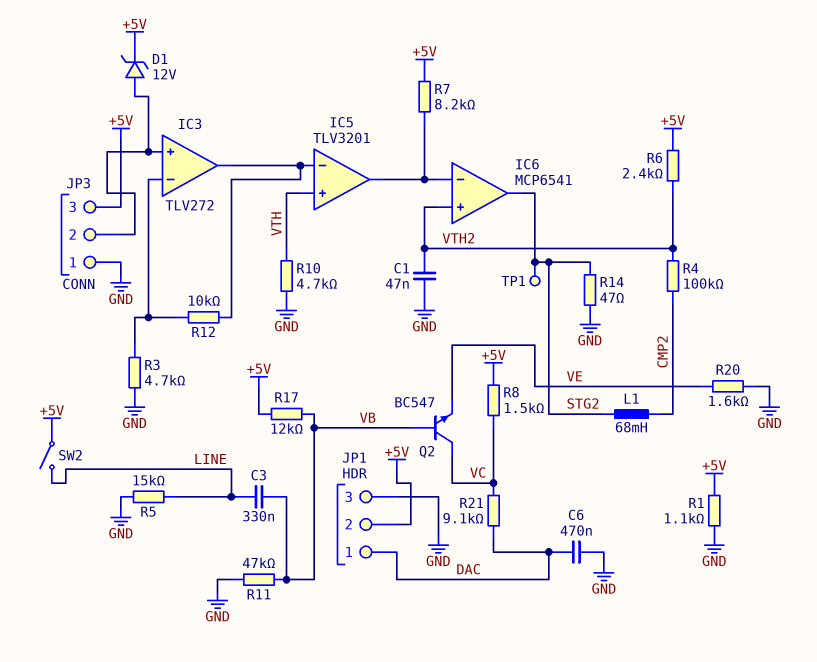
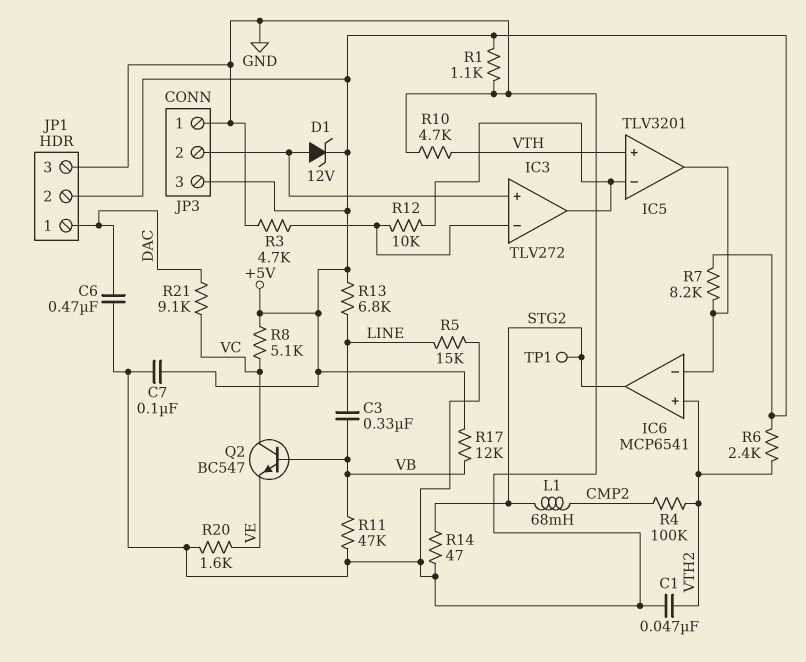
C7: none -> 100nF (+5V, GND)
R8: 1.5k (+5V, VC) -> 5.1k (+5V, VC)
R13: none -> 6.8k (+5V, LINE)
SW2: switch (+5V, LINE) -> none

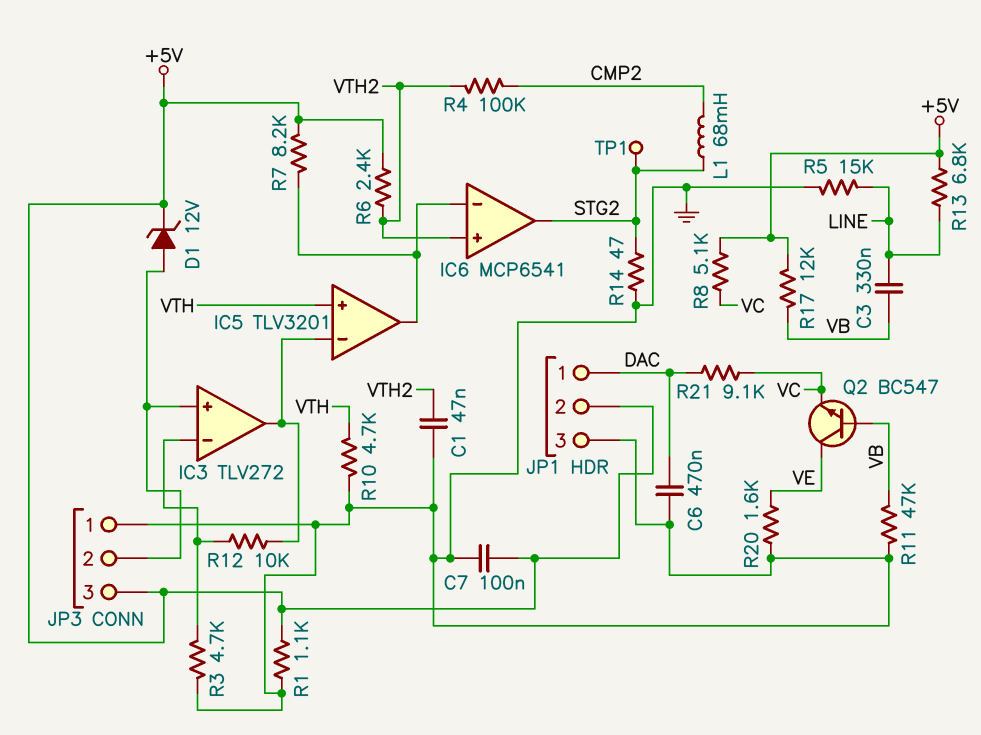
Q2: NPN BC547 (B VB, C VC, E VE) -> NPN BC547 (B VB, C VE, E VC)

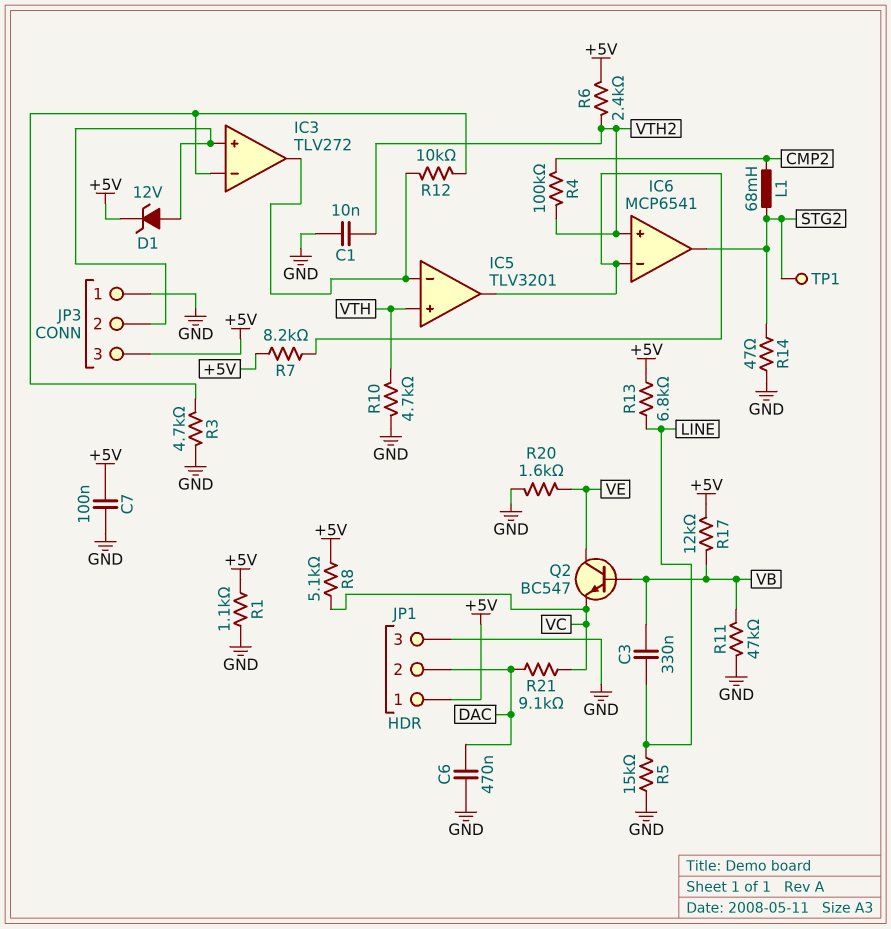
C1: 47nF (GND, VTH2) -> 10nF (GND, VTH2)
JP1 pin 1: DAC -> +5V
JP1 pin 2: +5V -> DAC

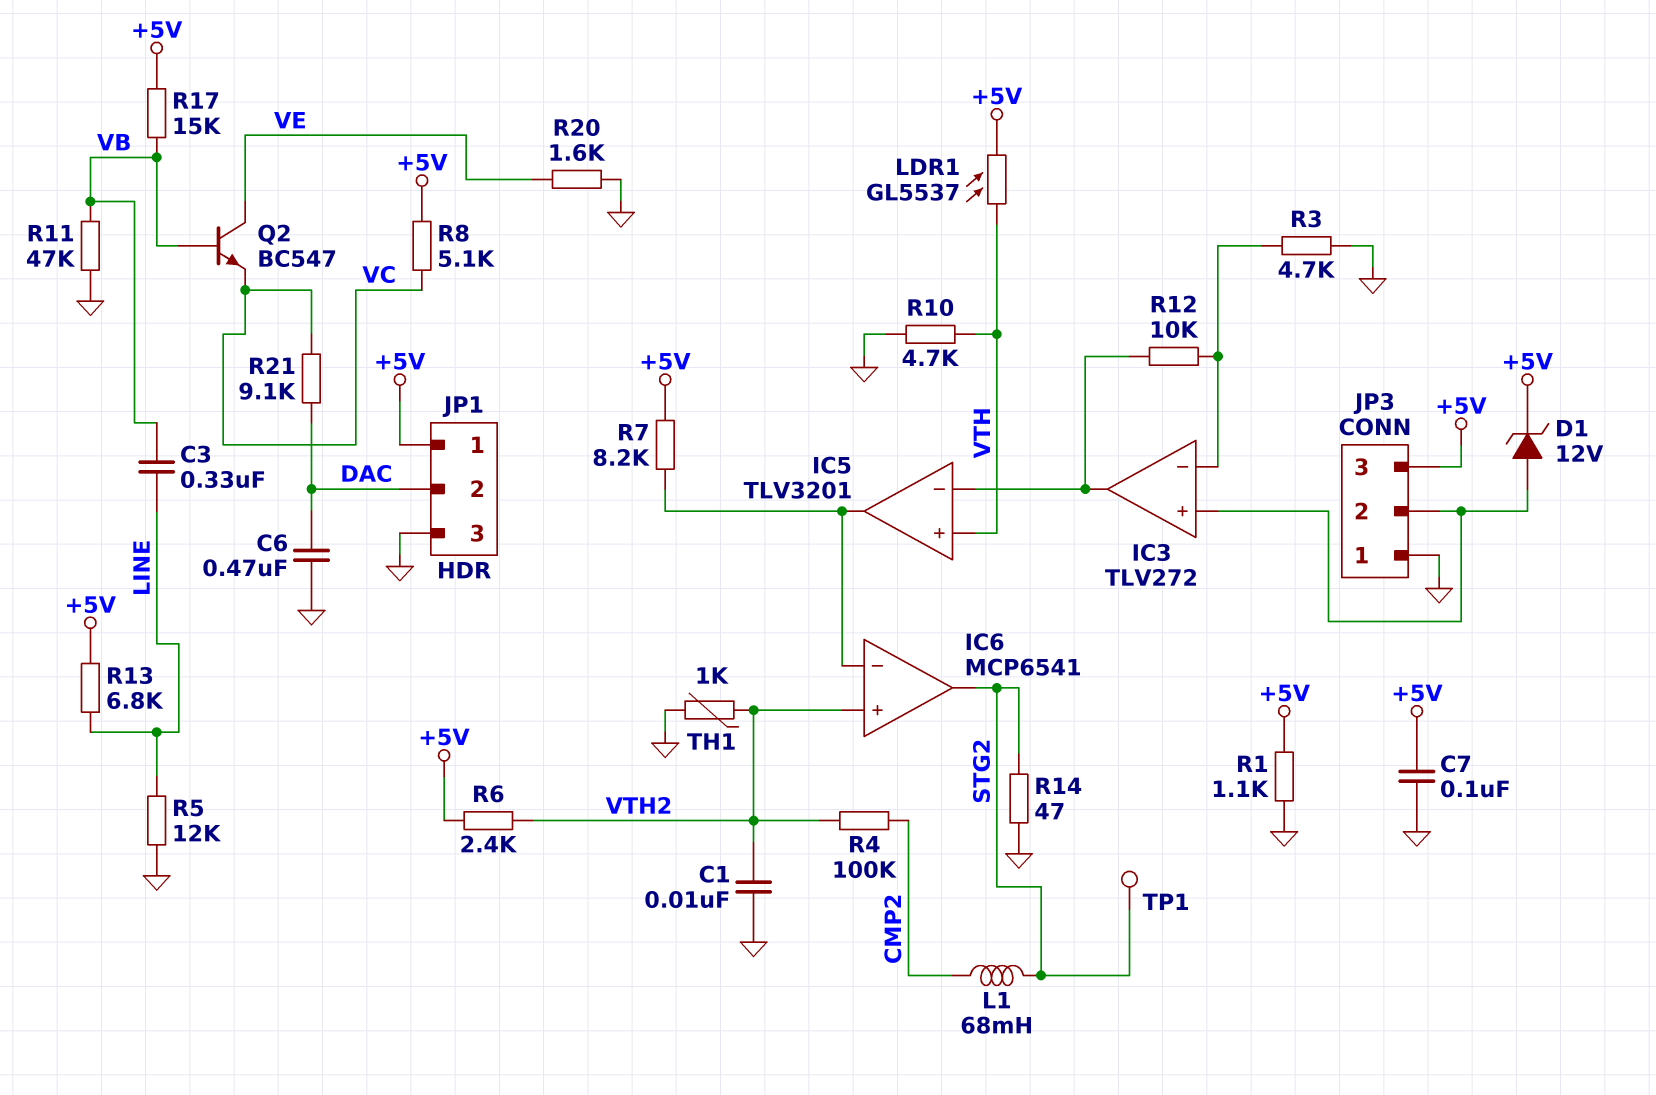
LDR1: none -> GL5537 (+5V, VTH)
R5: 15k (GND, LINE) -> 12k (GND, LINE)
R17: 12k (+5V, VB) -> 15k (+5V, VB)
TH1: none -> 1k (GND, VTH2)

